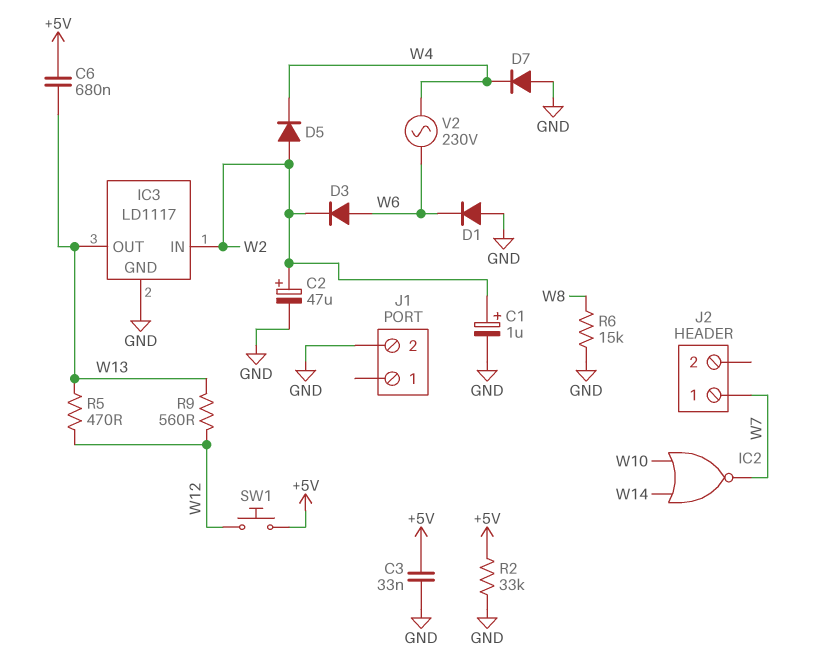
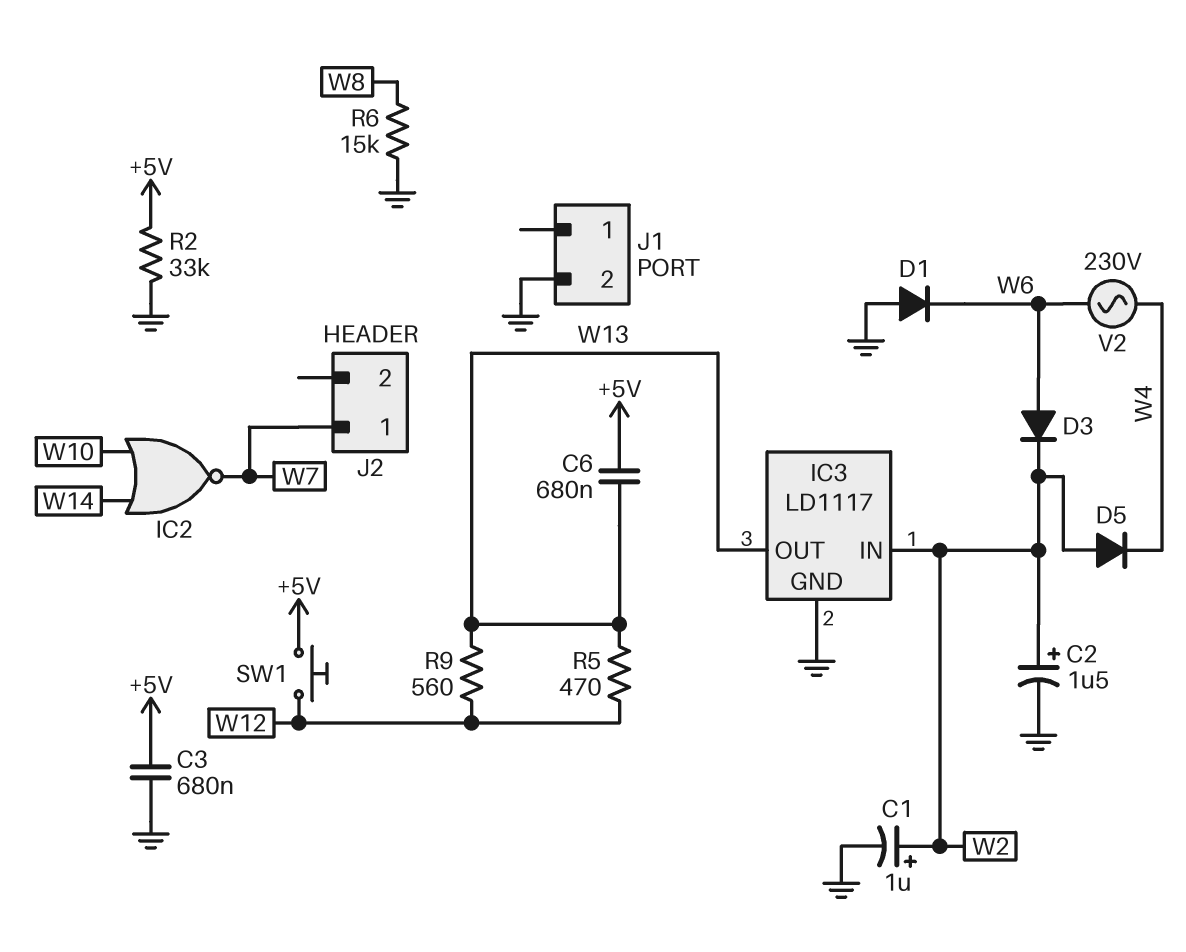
C2: 47uF (plus W2, minus GND) -> 1.5uF (plus W2, minus GND)
C3: 33nF (+5V, GND) -> 680nF (+5V, GND)
D7: diode (A GND, K W4) -> none

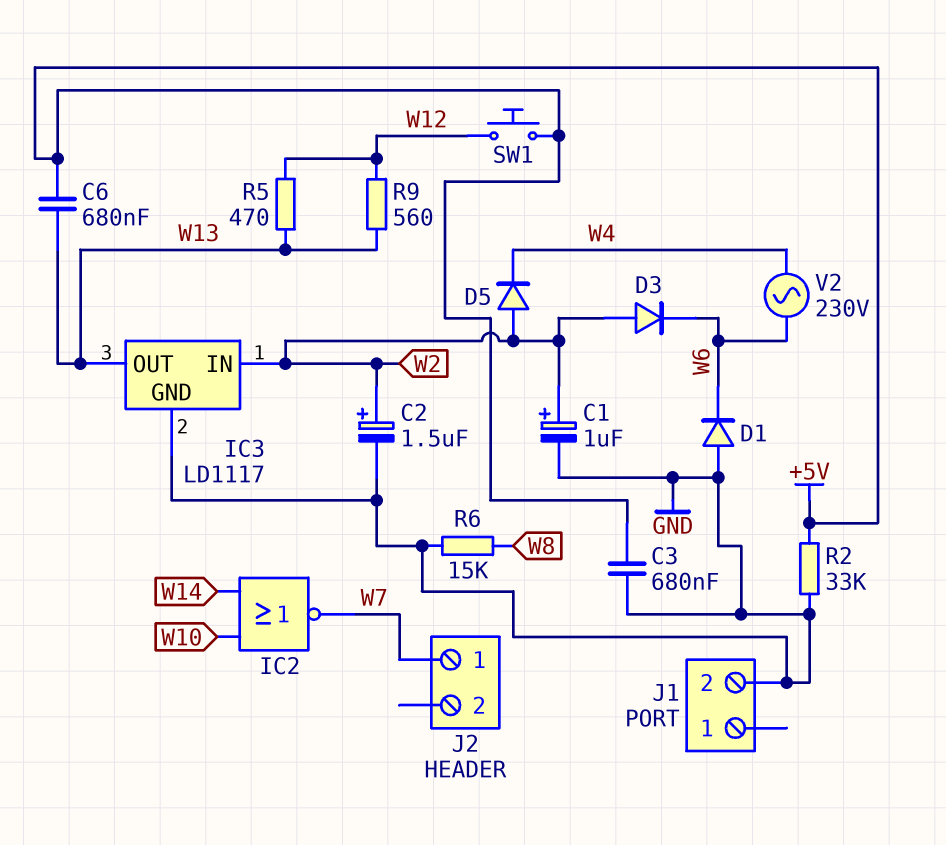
D3: diode (A W6, K W2) -> diode (A W2, K W6)

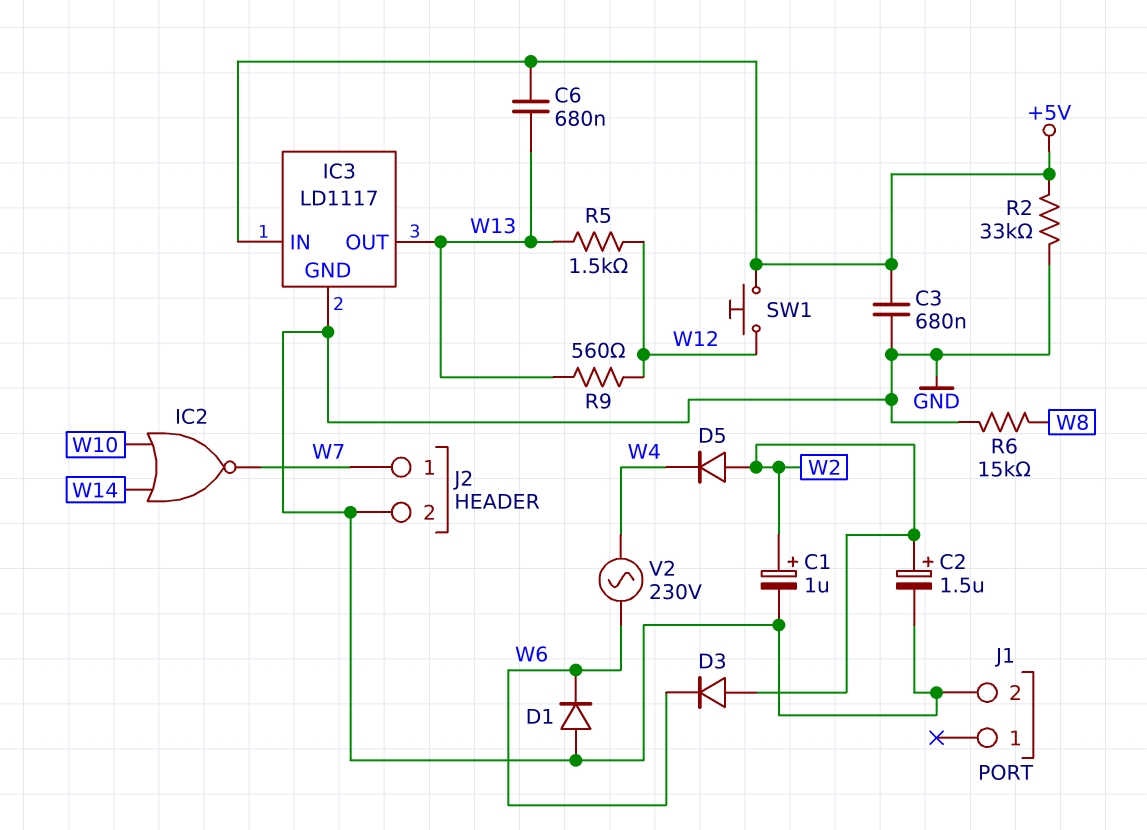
IC3 pin IN: W2 -> +5V
J2 pin 2: none -> GND
R5: 470 (W12, W13) -> 1.5k (W12, W13)

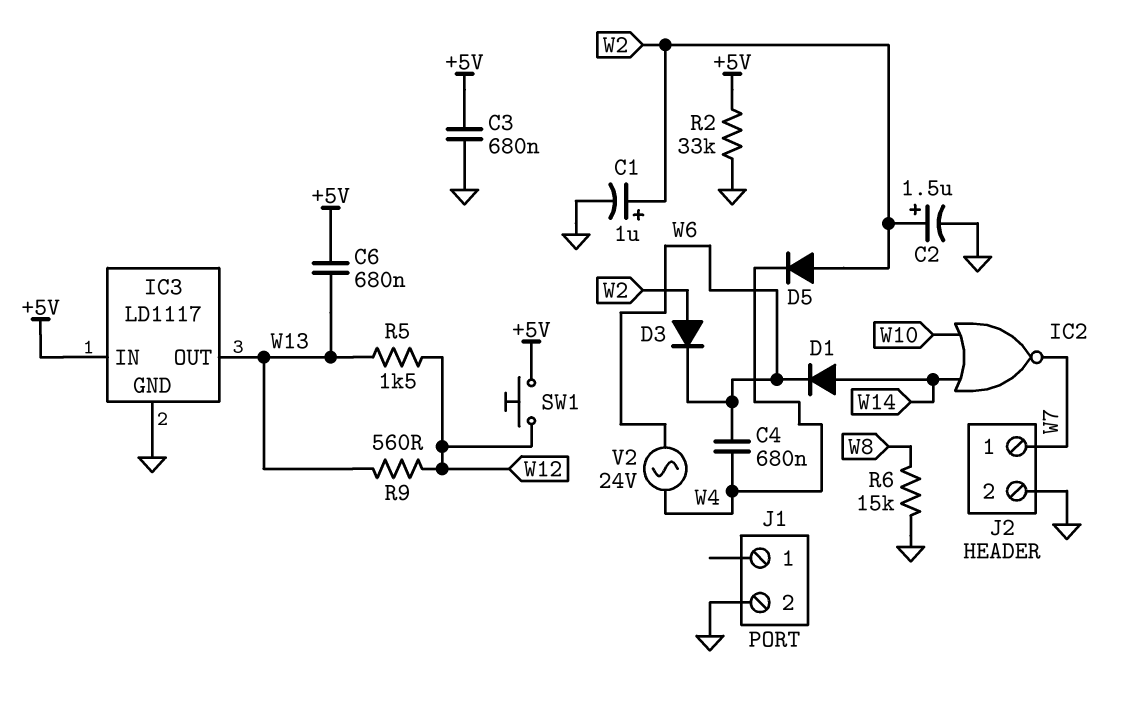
C4: none -> 680nF (W4, W6)
D1: diode (A GND, K W6) -> diode (A W14, K W6)
V2: AC 230V (W4, W6) -> AC 24V (W4, W6)

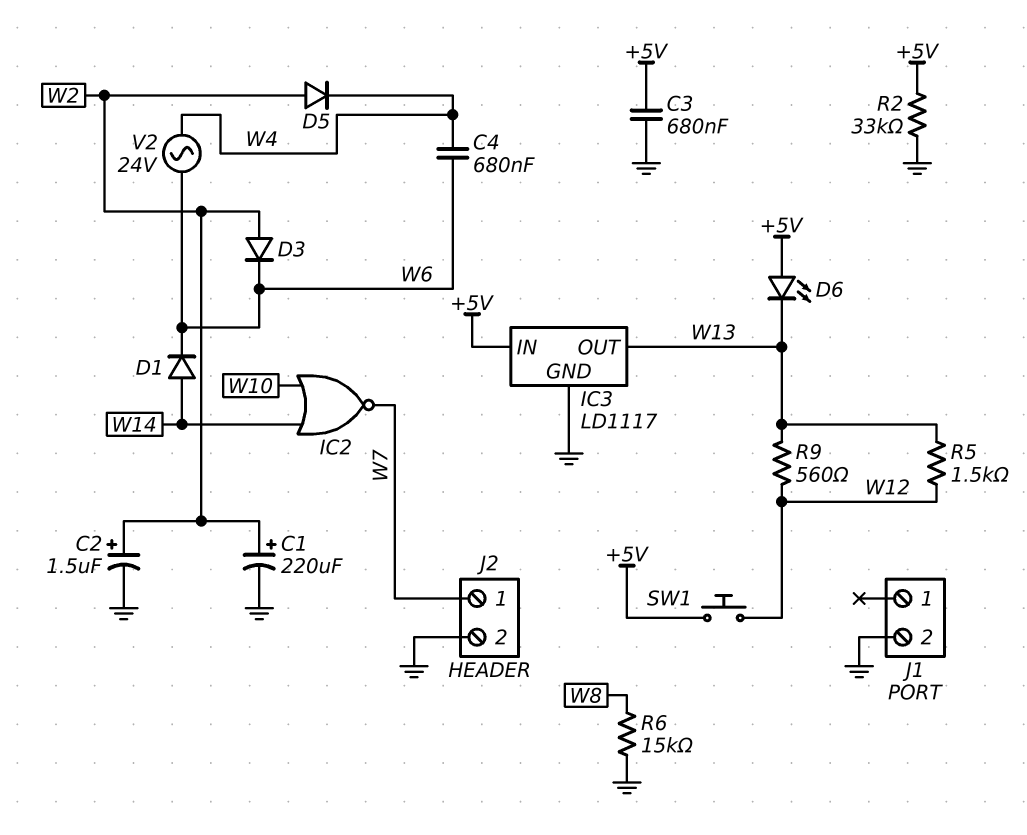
C1: 1uF (plus W2, minus GND) -> 220uF (plus W2, minus GND)
C6: 680nF (+5V, W13) -> none
D6: none -> LED (A +5V, K W13)

